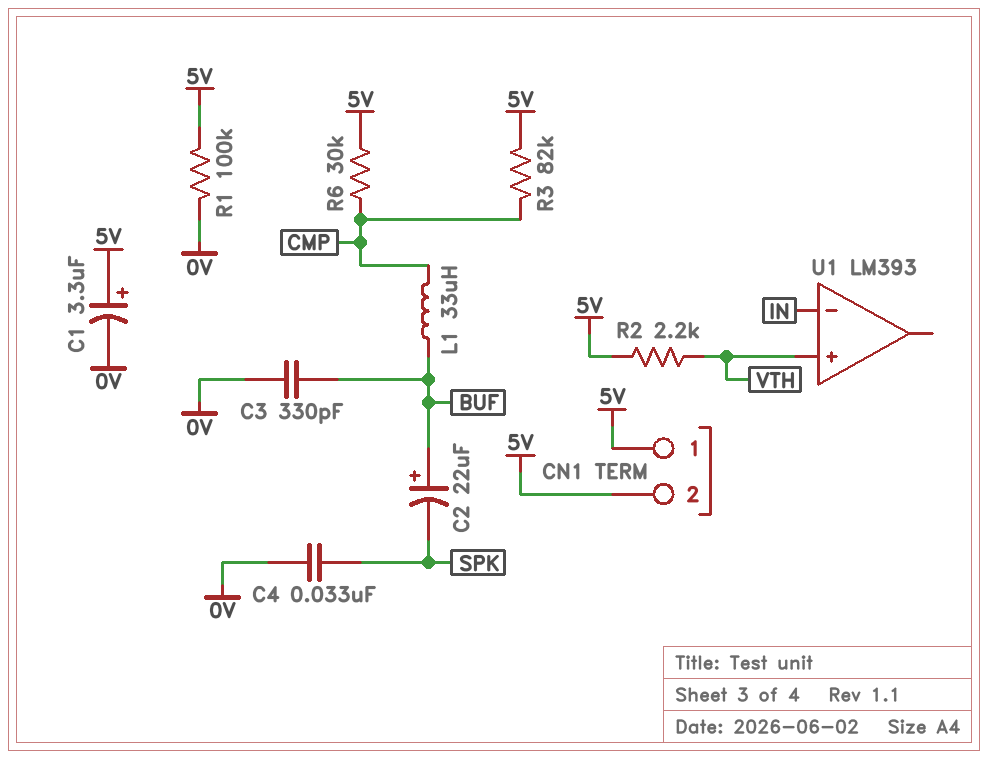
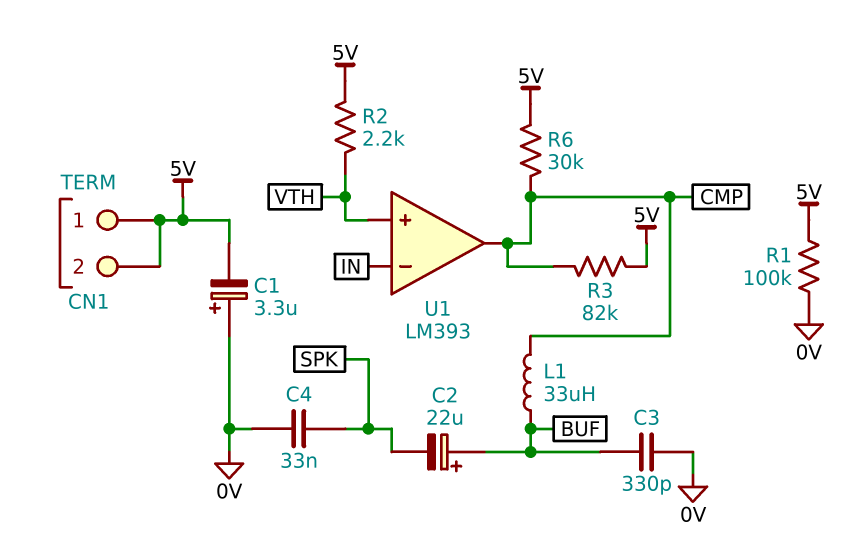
C1: 3.3uF (plus 5V, minus 0V) -> 3.3uF (plus 0V, minus 5V)
U1 pin out: none -> CMP

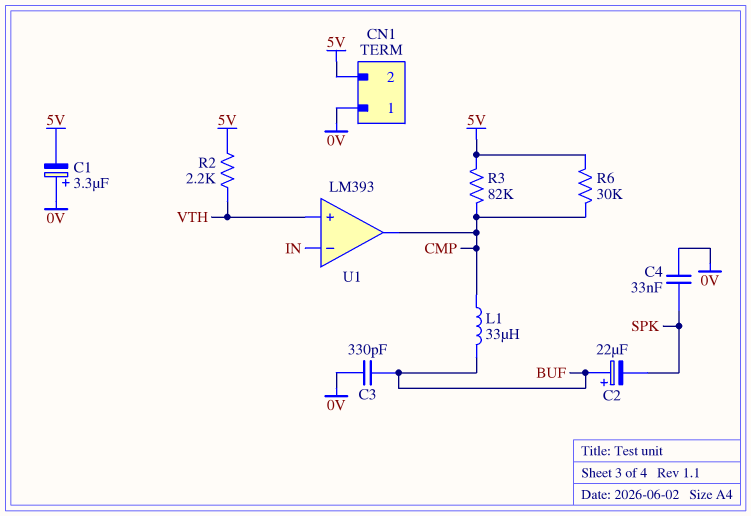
CN1 pin 1: 5V -> 0V
R1: 100k (0V, 5V) -> none

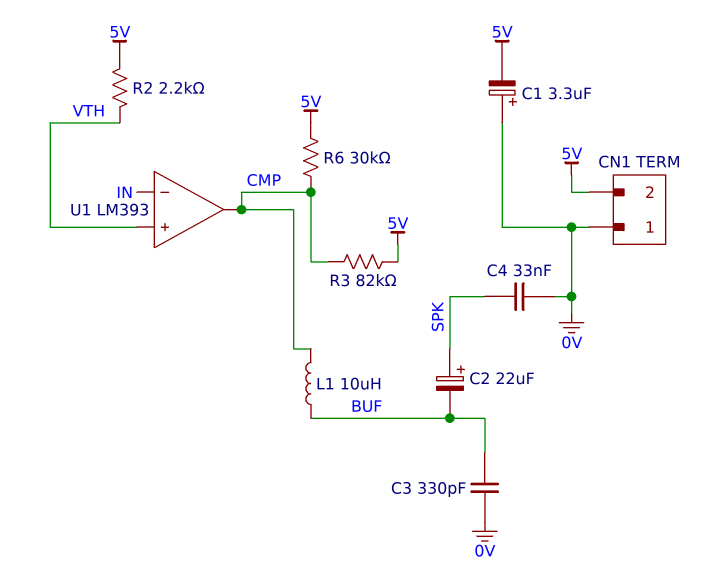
C2: 22uF (plus BUF, minus SPK) -> 22uF (plus SPK, minus BUF)
L1: 33uH (BUF, CMP) -> 10uH (BUF, CMP)

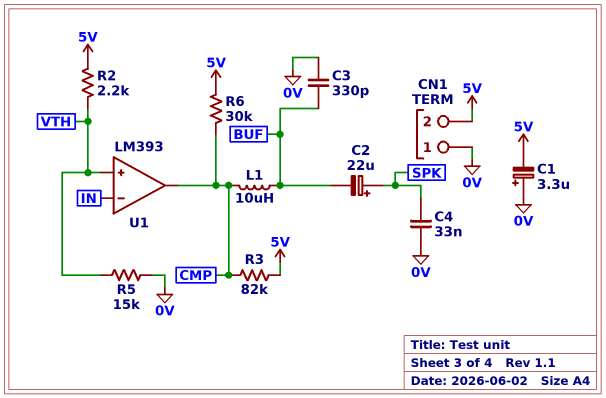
R5: none -> 15k (0V, VTH)

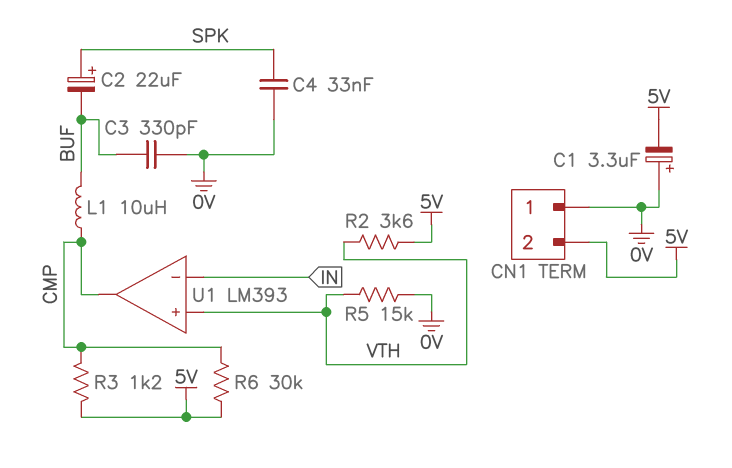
R2: 2.2k (5V, VTH) -> 3.6k (5V, VTH)
R3: 82k (5V, CMP) -> 1.2k (5V, CMP)

